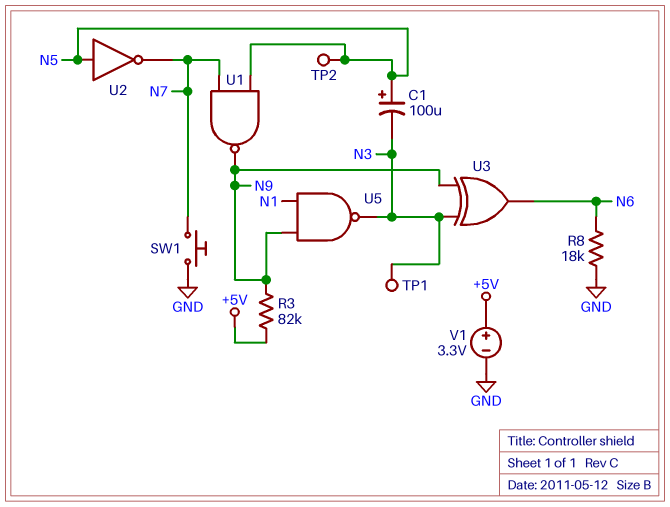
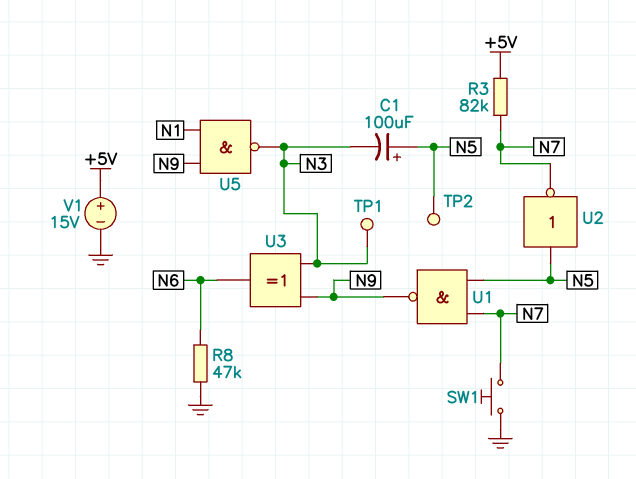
R3: 82k (+5V, N9) -> 82k (+5V, N7)
R8: 18k (GND, N6) -> 47k (GND, N6)
V1: 3.3V (plus +5V, minus GND) -> 15V (plus +5V, minus GND)

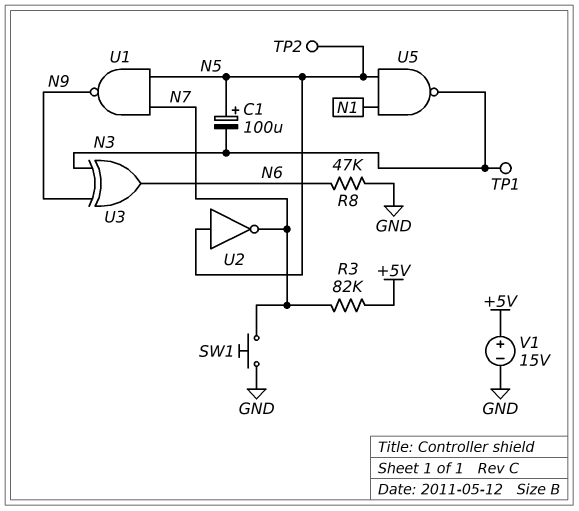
U5: NAND (in N1, in N9, out N3) -> NAND (in N1, in N5, out N3)

